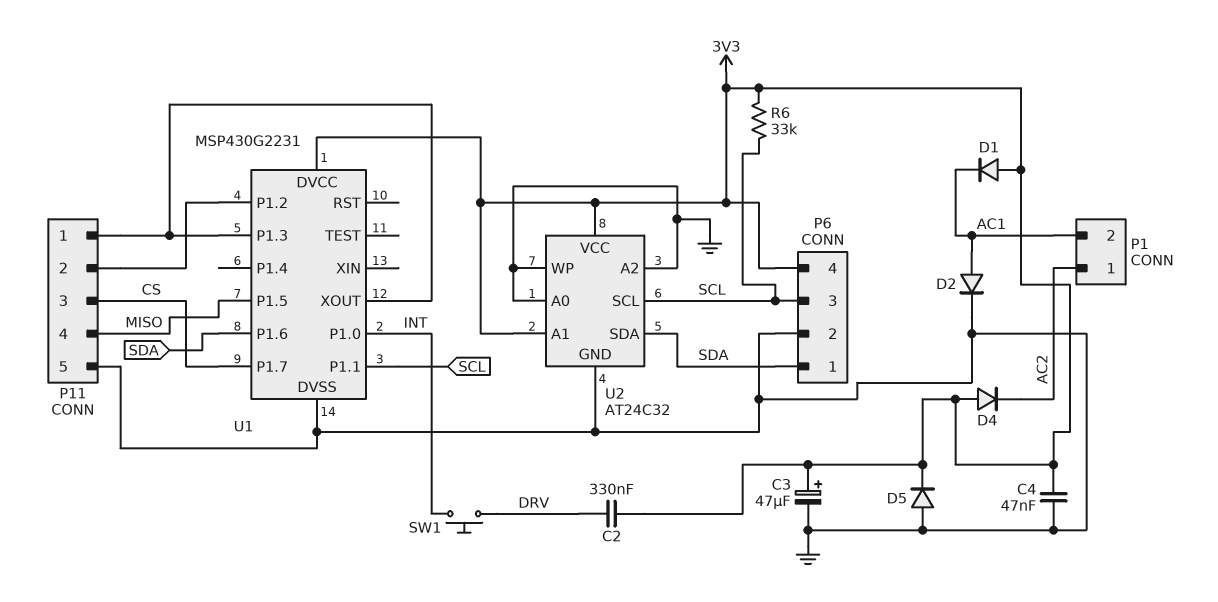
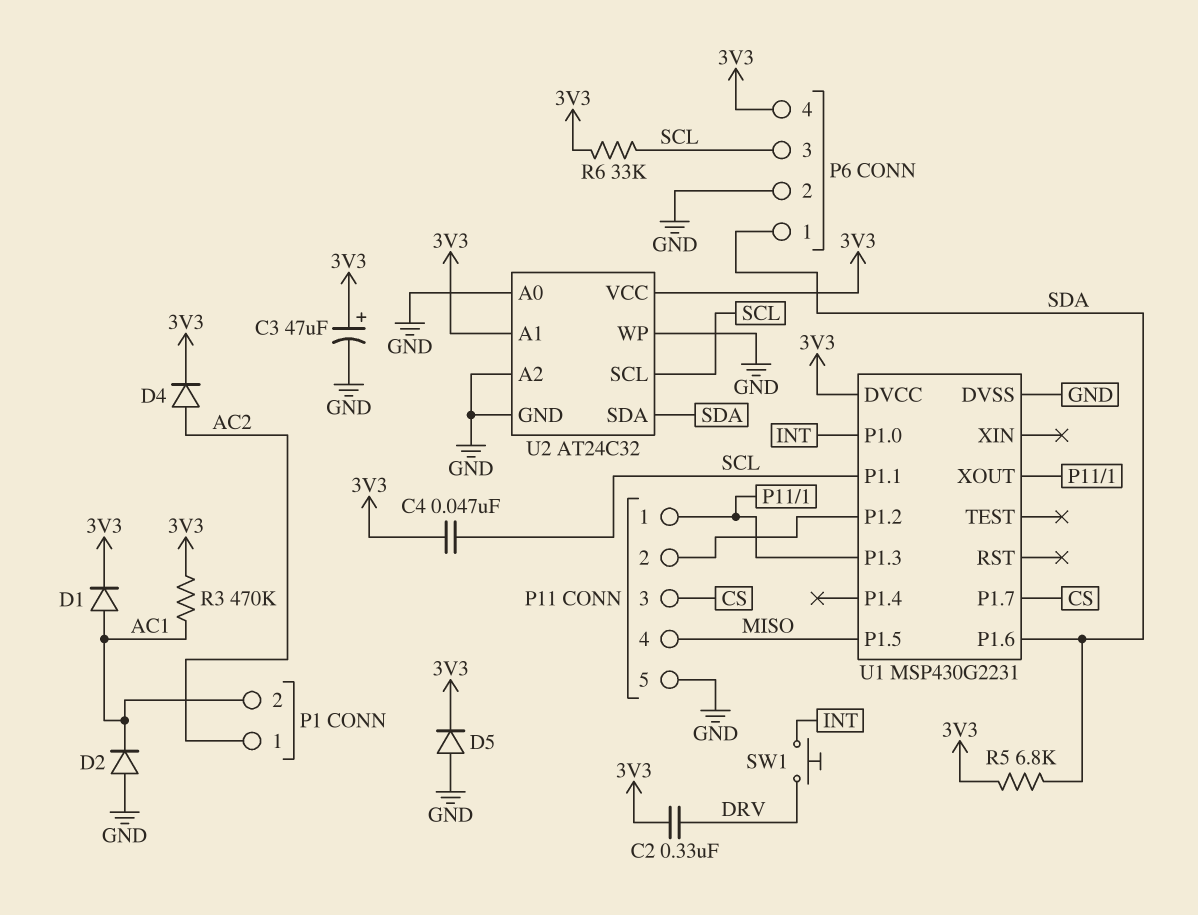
C4: 47nF (3V3, GND) -> 47nF (3V3, SCL)
D1: diode (A 3V3, K AC1) -> diode (A AC1, K 3V3)
D2: diode (A AC1, K GND) -> diode (A GND, K AC1)
D4: diode (A 3V3, K AC2) -> diode (A AC2, K 3V3)
R3: none -> 470k (3V3, AC1)
R5: none -> 6.8k (3V3, SDA)

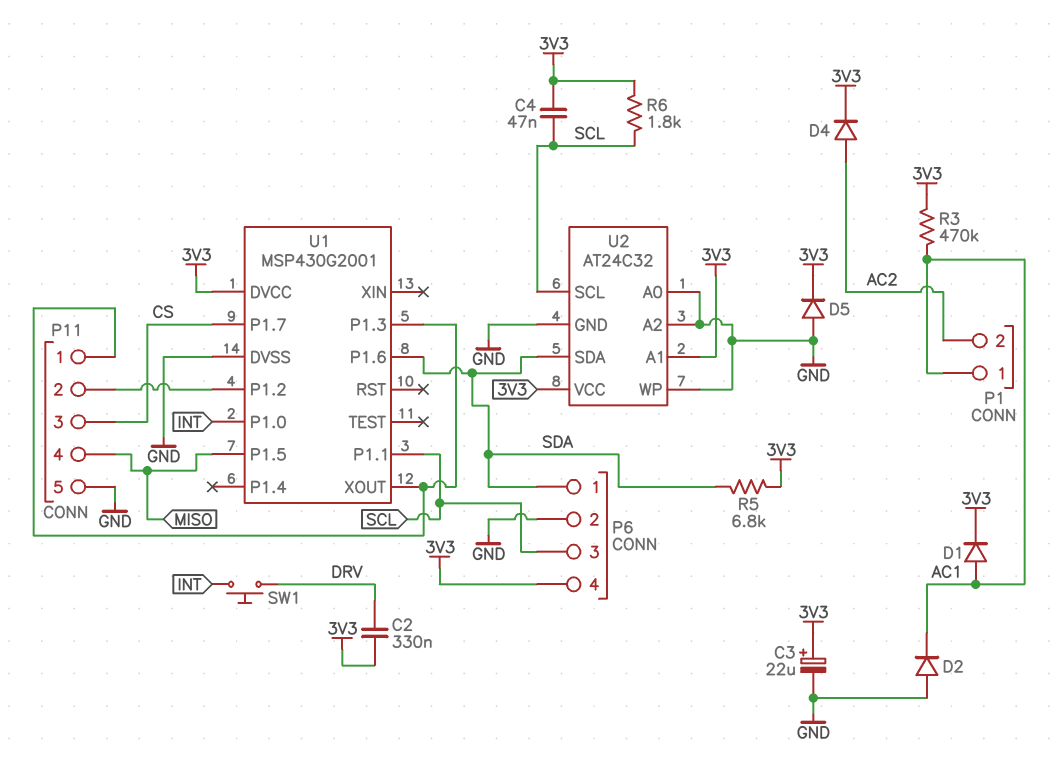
C3: 47uF (plus 3V3, minus GND) -> 22uF (plus 3V3, minus GND)
P1 pin 1: AC2 -> AC1
P1 pin 2: AC1 -> AC2
R6: 33k (3V3, SCL) -> 1.8k (3V3, SCL)
U1: MSP430G2231 -> MSP430G2001

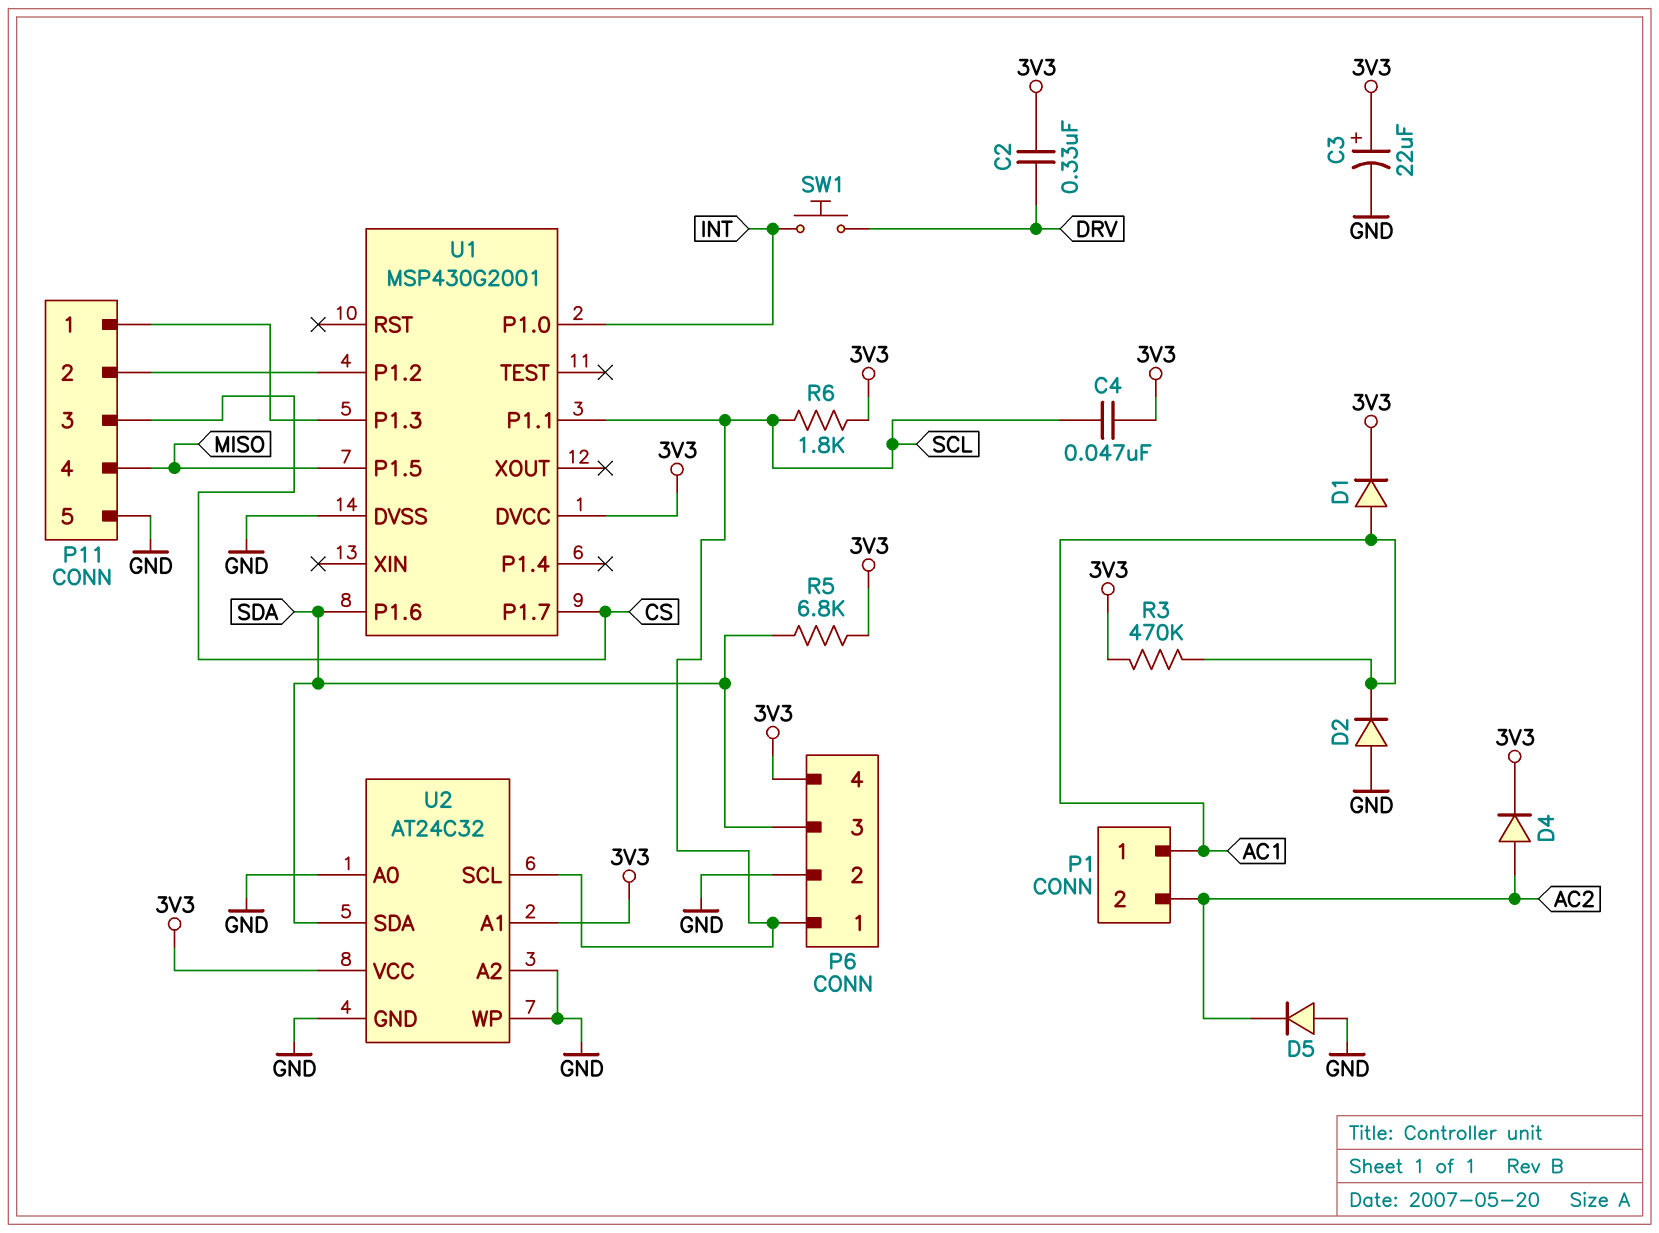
D5: diode (A GND, K 3V3) -> diode (A GND, K AC2)
P6 pin 1: SDA -> SCL
P6 pin 3: SCL -> SDA
U1 pin XOUT: P11/1 -> none

